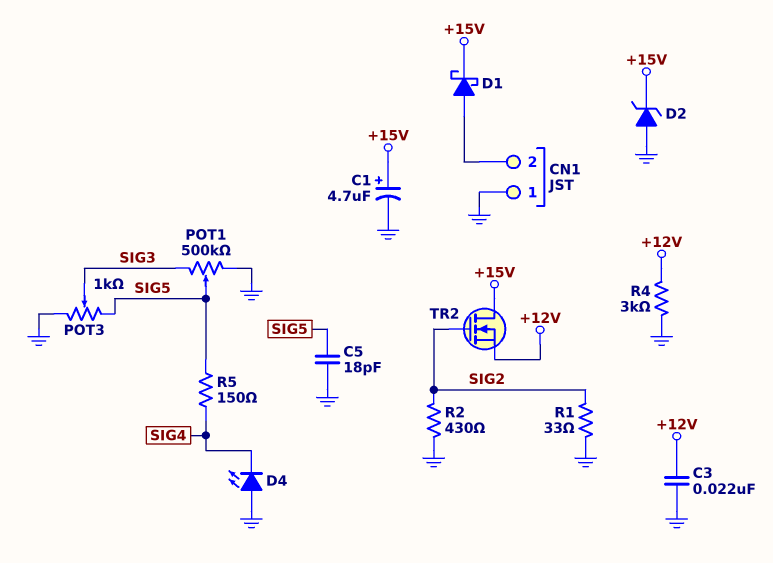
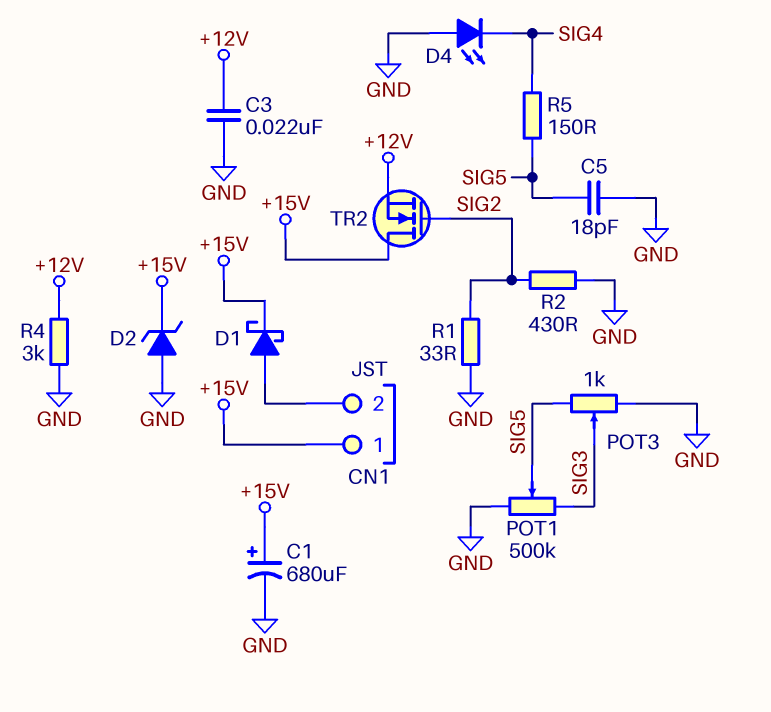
C1: 4.7uF (plus +15V, minus GND) -> 680uF (plus +15V, minus GND)
CN1 pin 1: GND -> +15V

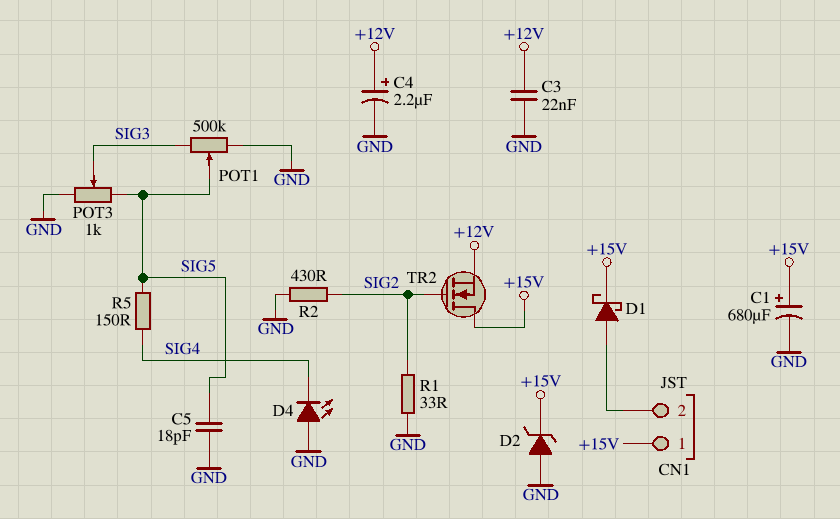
C4: none -> 2.2uF (plus +12V, minus GND)
R4: 3k (+12V, GND) -> none

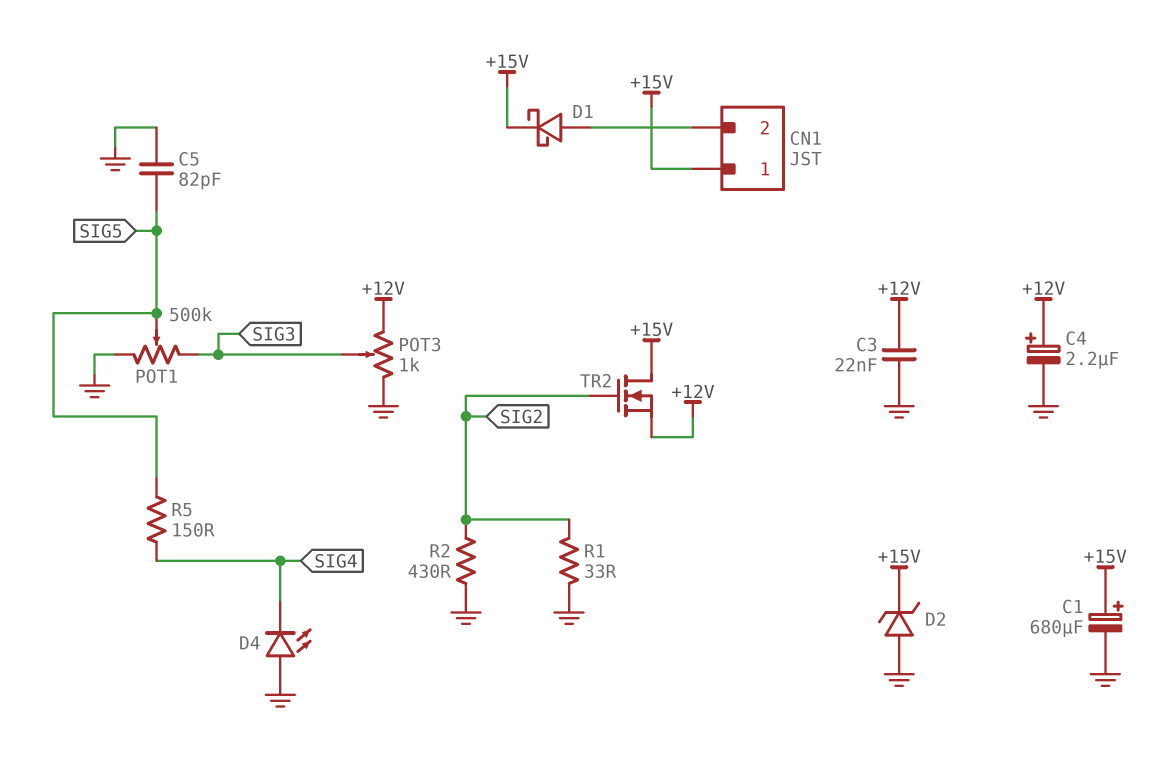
C5: 18pF (GND, SIG5) -> 82pF (GND, SIG5)
POT3: 1k (GND, SIG5, wiper SIG3) -> 1k (+12V, GND, wiper SIG3)

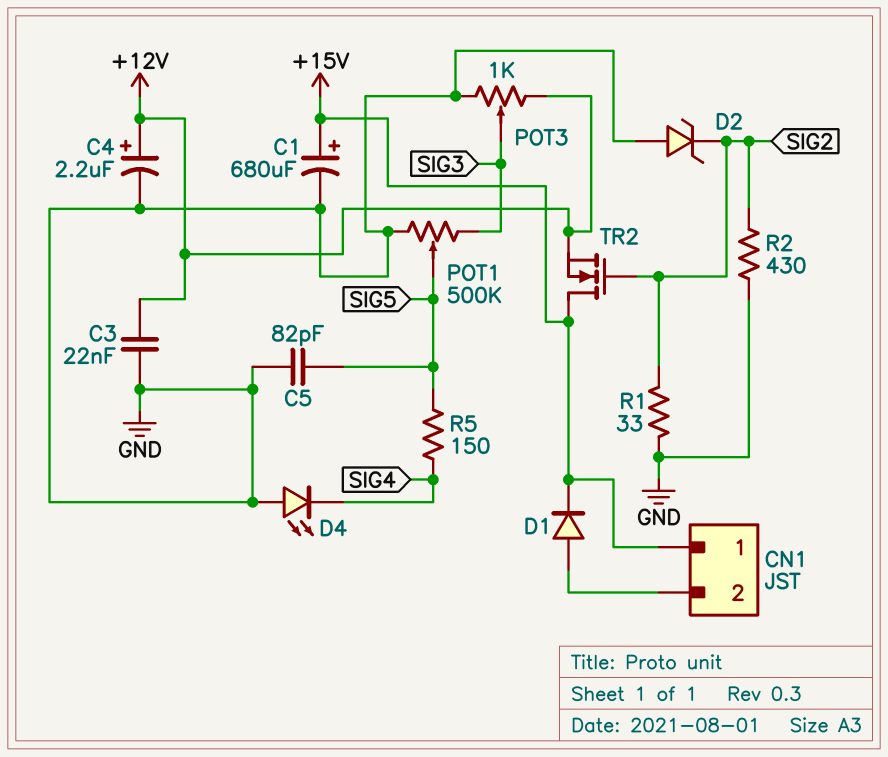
D1: schottky (A CN1/2, K +15V) -> diode (A CN1/2, K +15V)
D2: zener (A GND, K +15V) -> zener (A GND, K SIG2)

